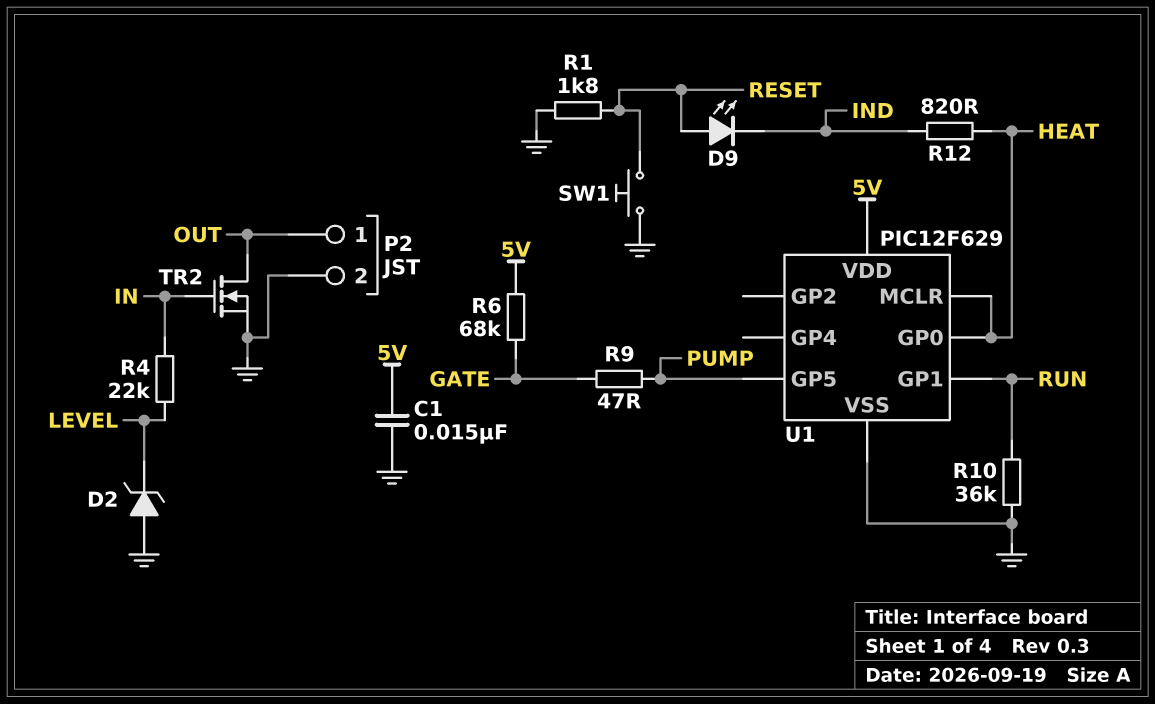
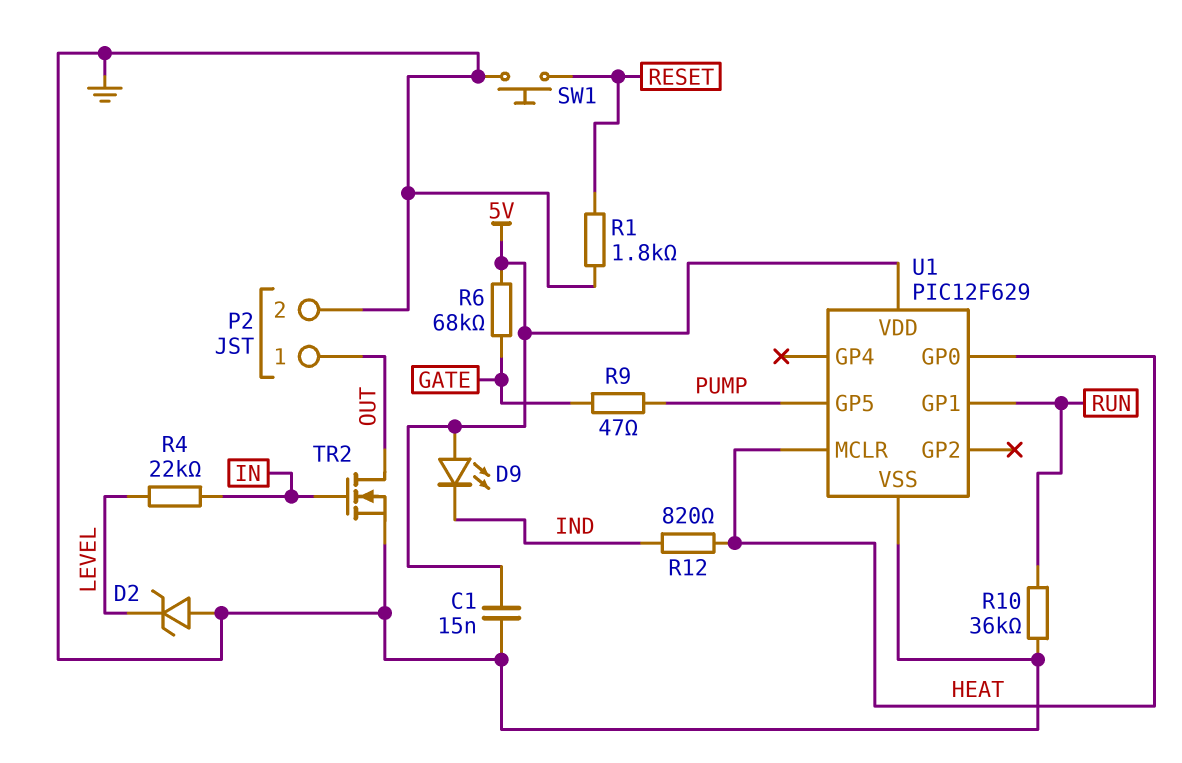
D9: LED (A RESET, K IND) -> LED (A 5V, K IND)

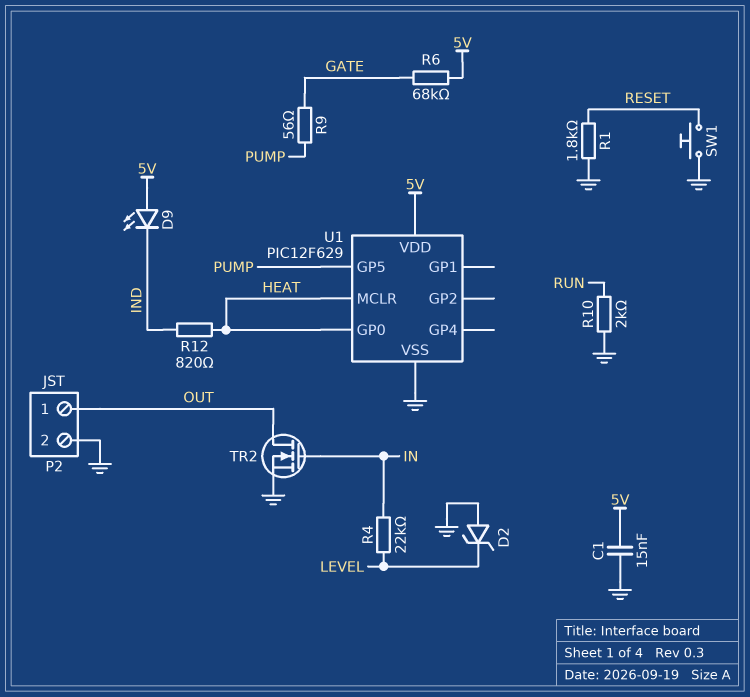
R9: 47 (GATE, PUMP) -> 56 (GATE, PUMP)
R10: 36k (GND, RUN) -> 2k (GND, RUN)
U1 pin GP1: RUN -> none

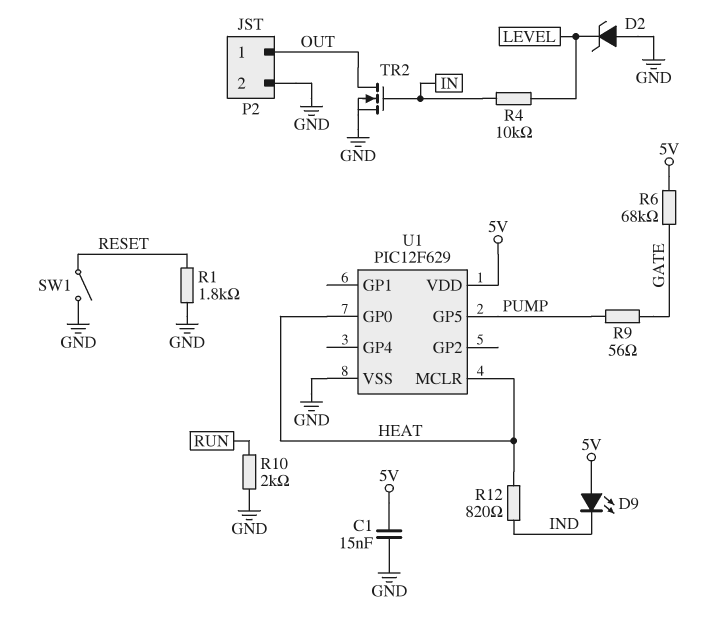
R4: 22k (IN, LEVEL) -> 10k (IN, LEVEL)
SW1: button (GND, RESET) -> switch (GND, RESET)

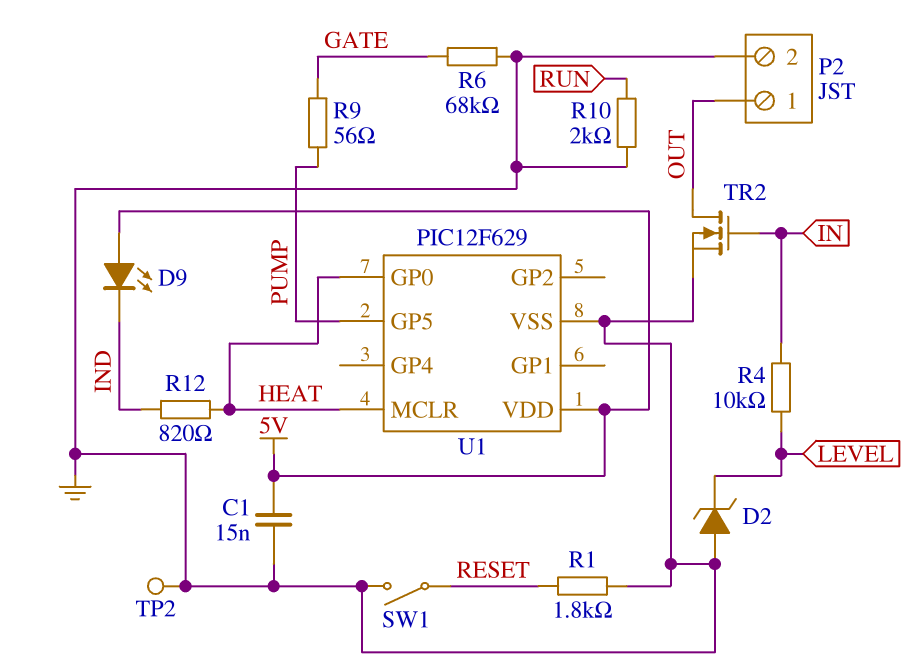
R6: 68k (5V, GATE) -> 68k (GATE, GND)
TP2: none -> test point (GND)

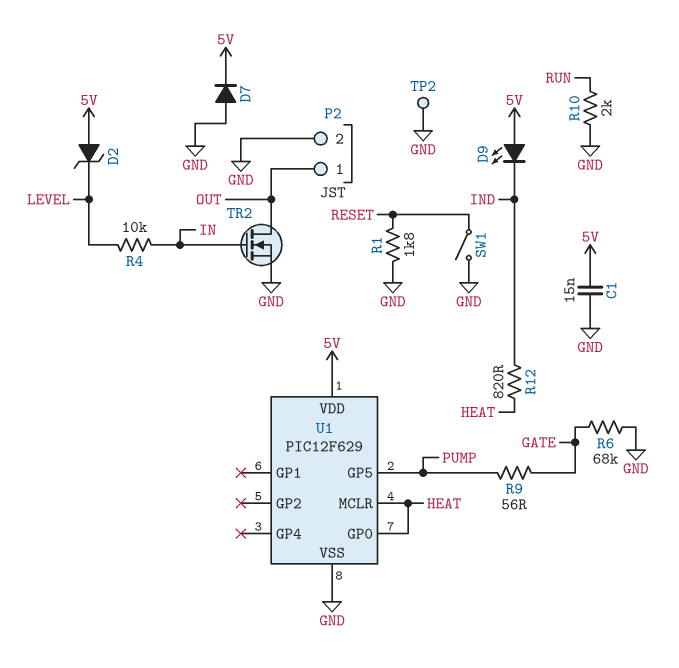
D2: zener (A GND, K LEVEL) -> zener (A 5V, K LEVEL)
D7: none -> diode (A GND, K 5V)

